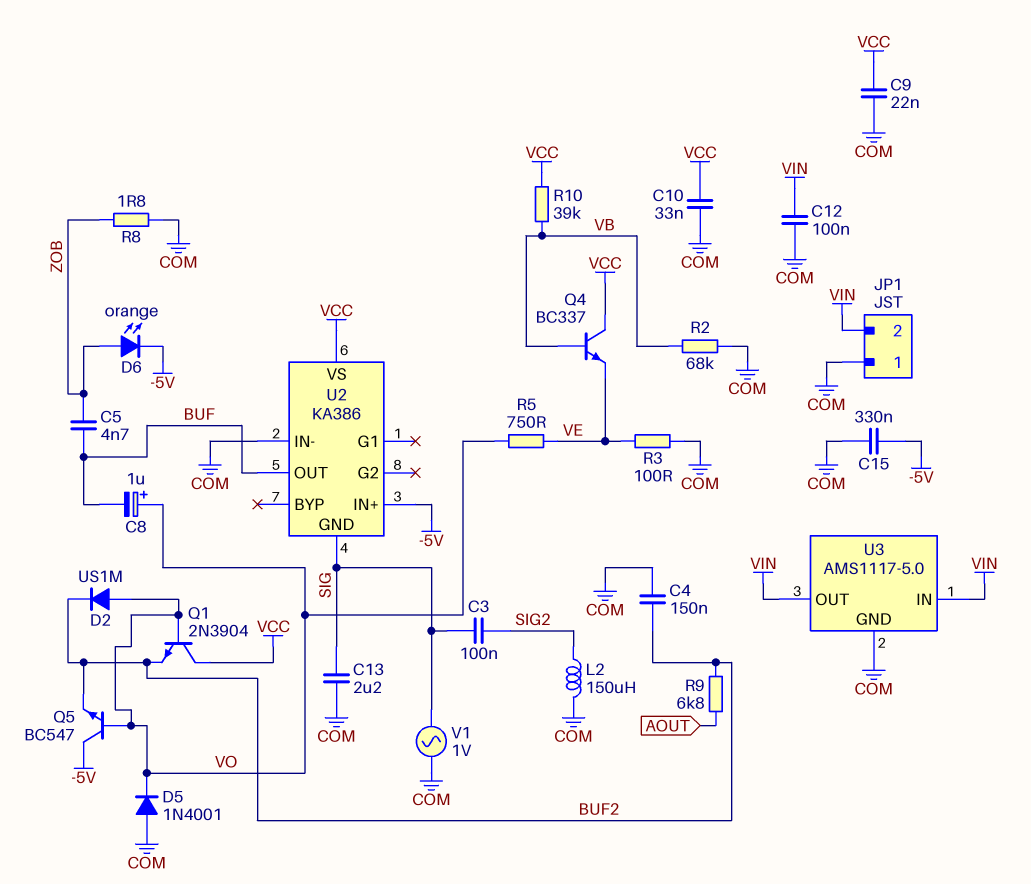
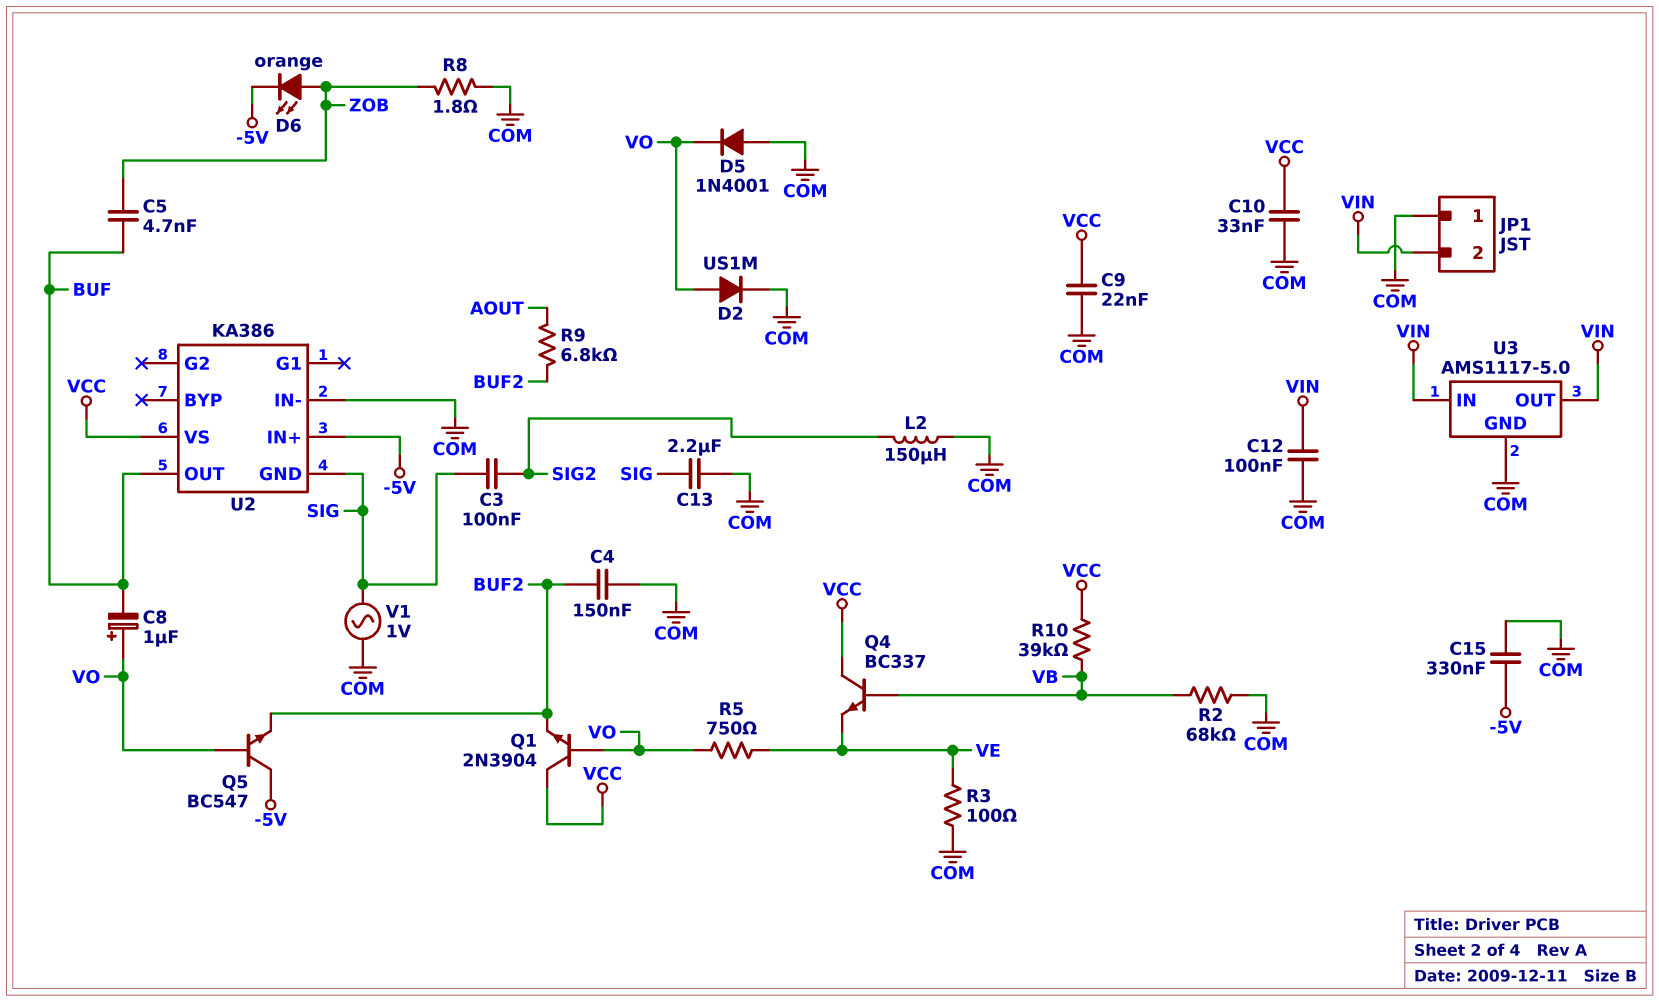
D2: diode US1M (A VO, K BUF2) -> diode US1M (A VO, K COM)

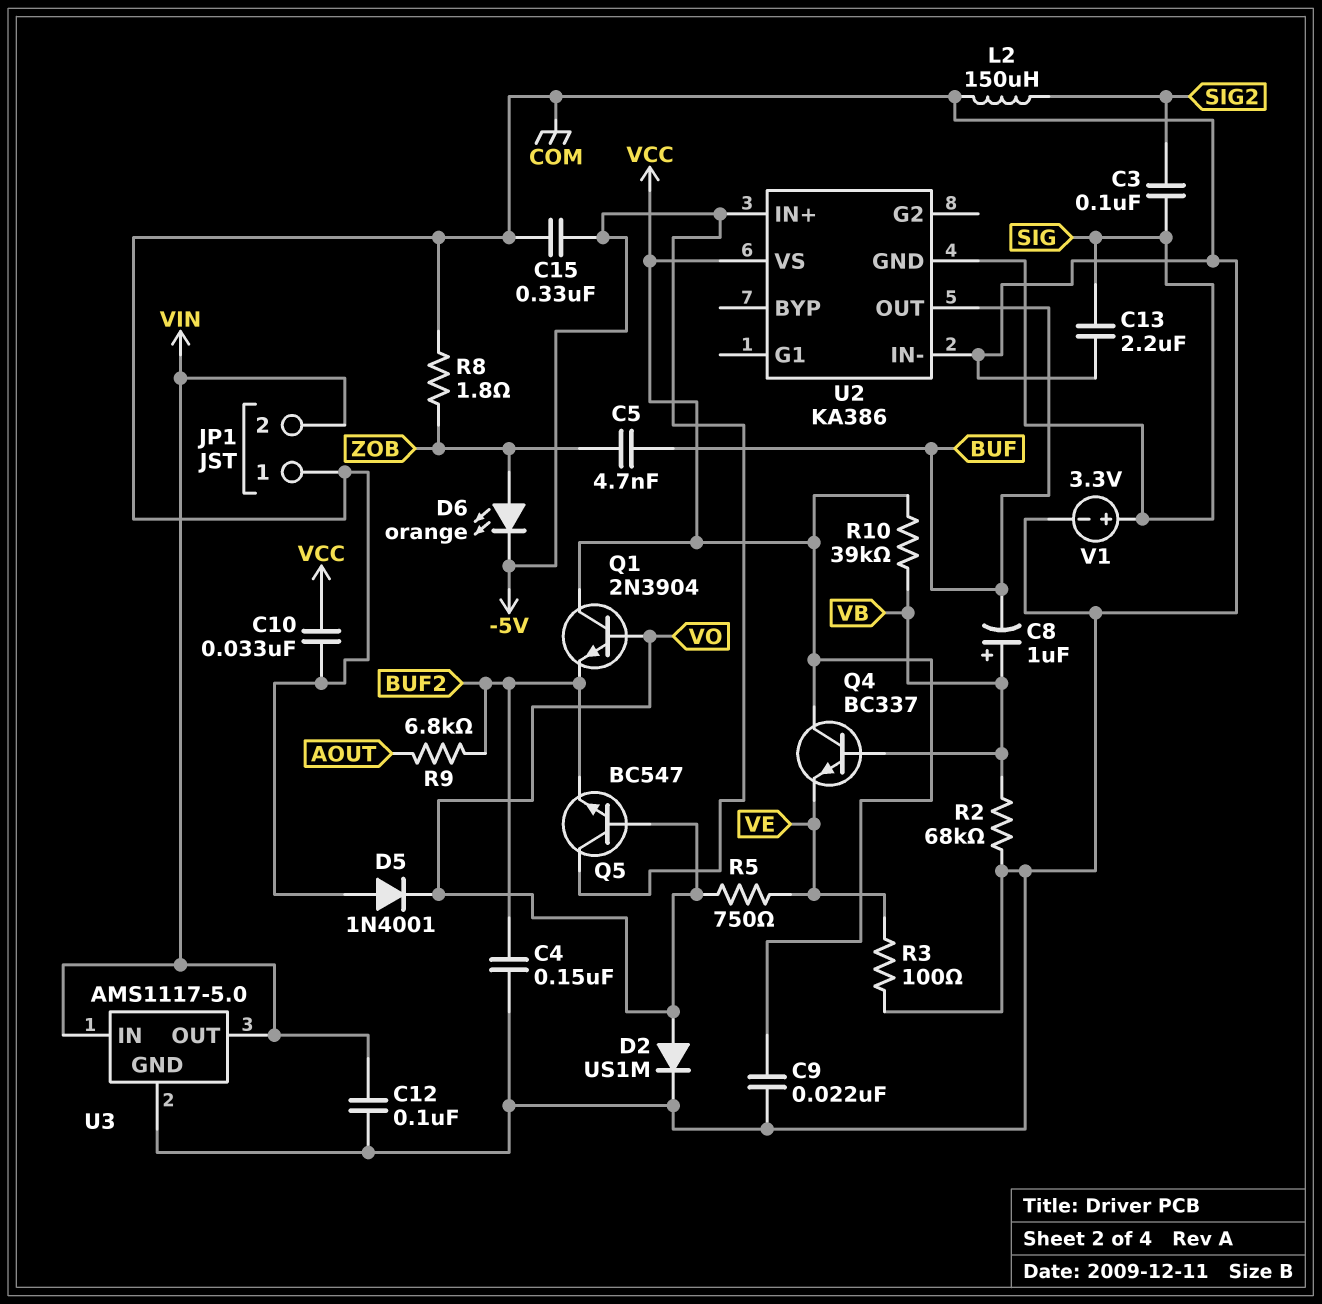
C8: 1uF (plus VO, minus BUF) -> 1uF (plus VB, minus BUF)
V1: AC 1V (COM, SIG) -> 3.3V (plus SIG, minus COM)

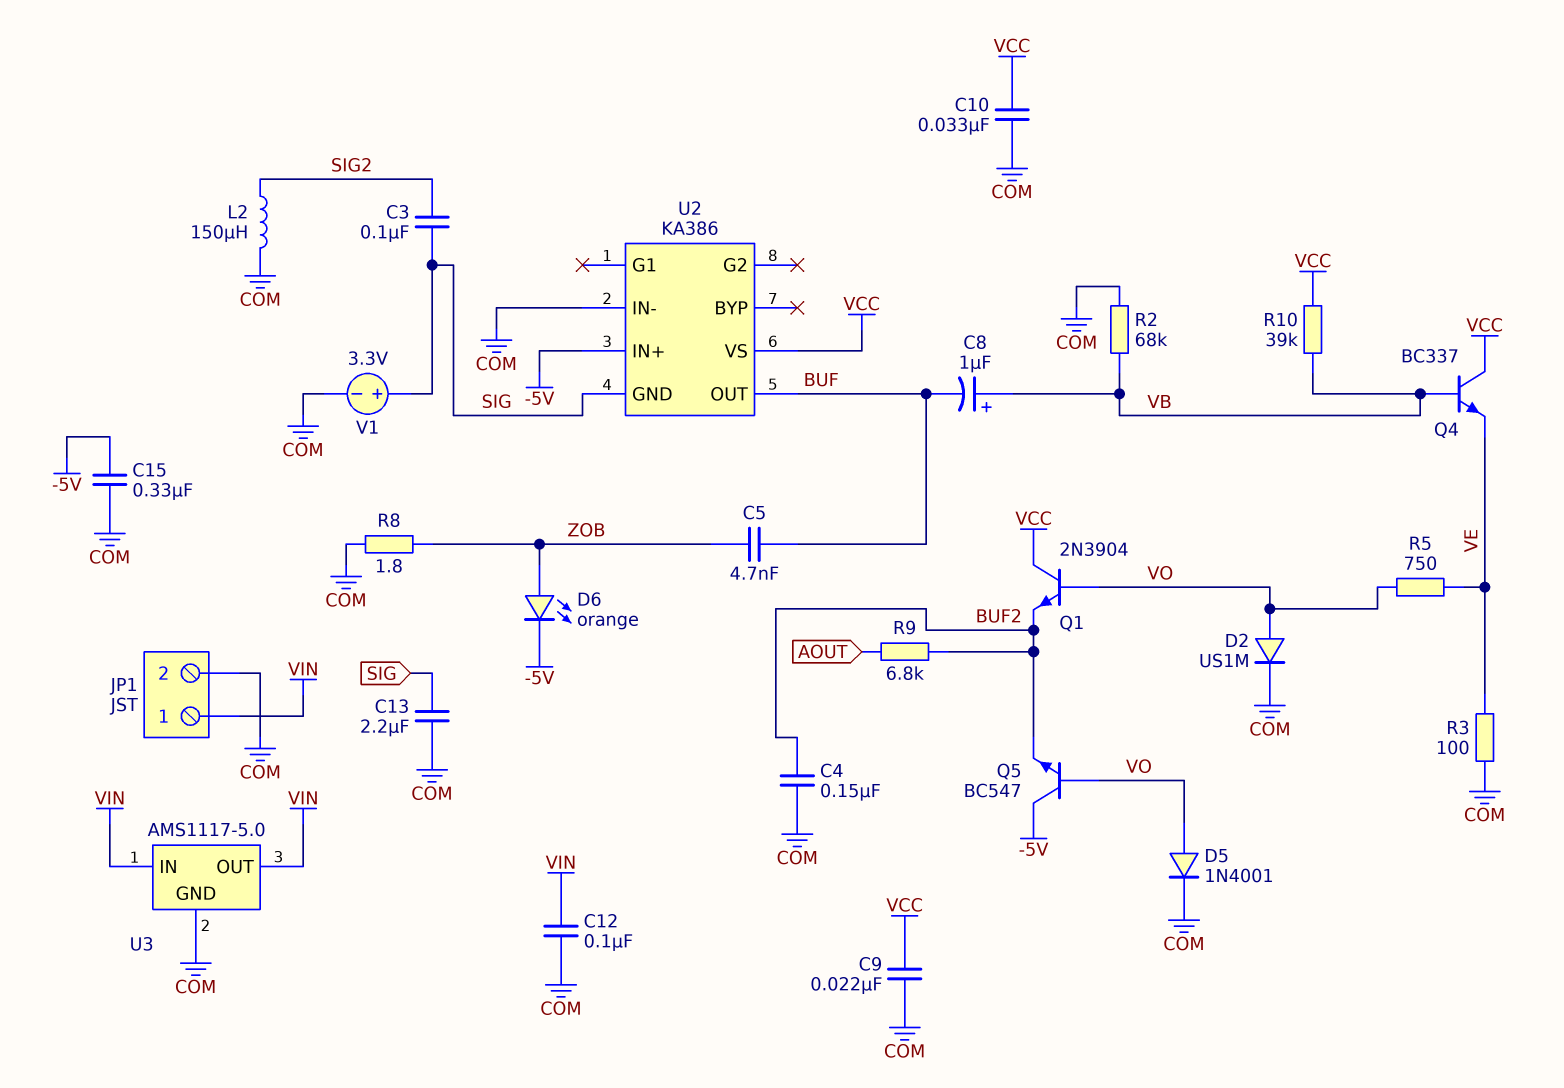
D5: diode 1N4001 (A COM, K VO) -> diode 1N4001 (A VO, K COM)
JP1 pin 1: COM -> VIN
JP1 pin 2: VIN -> COM

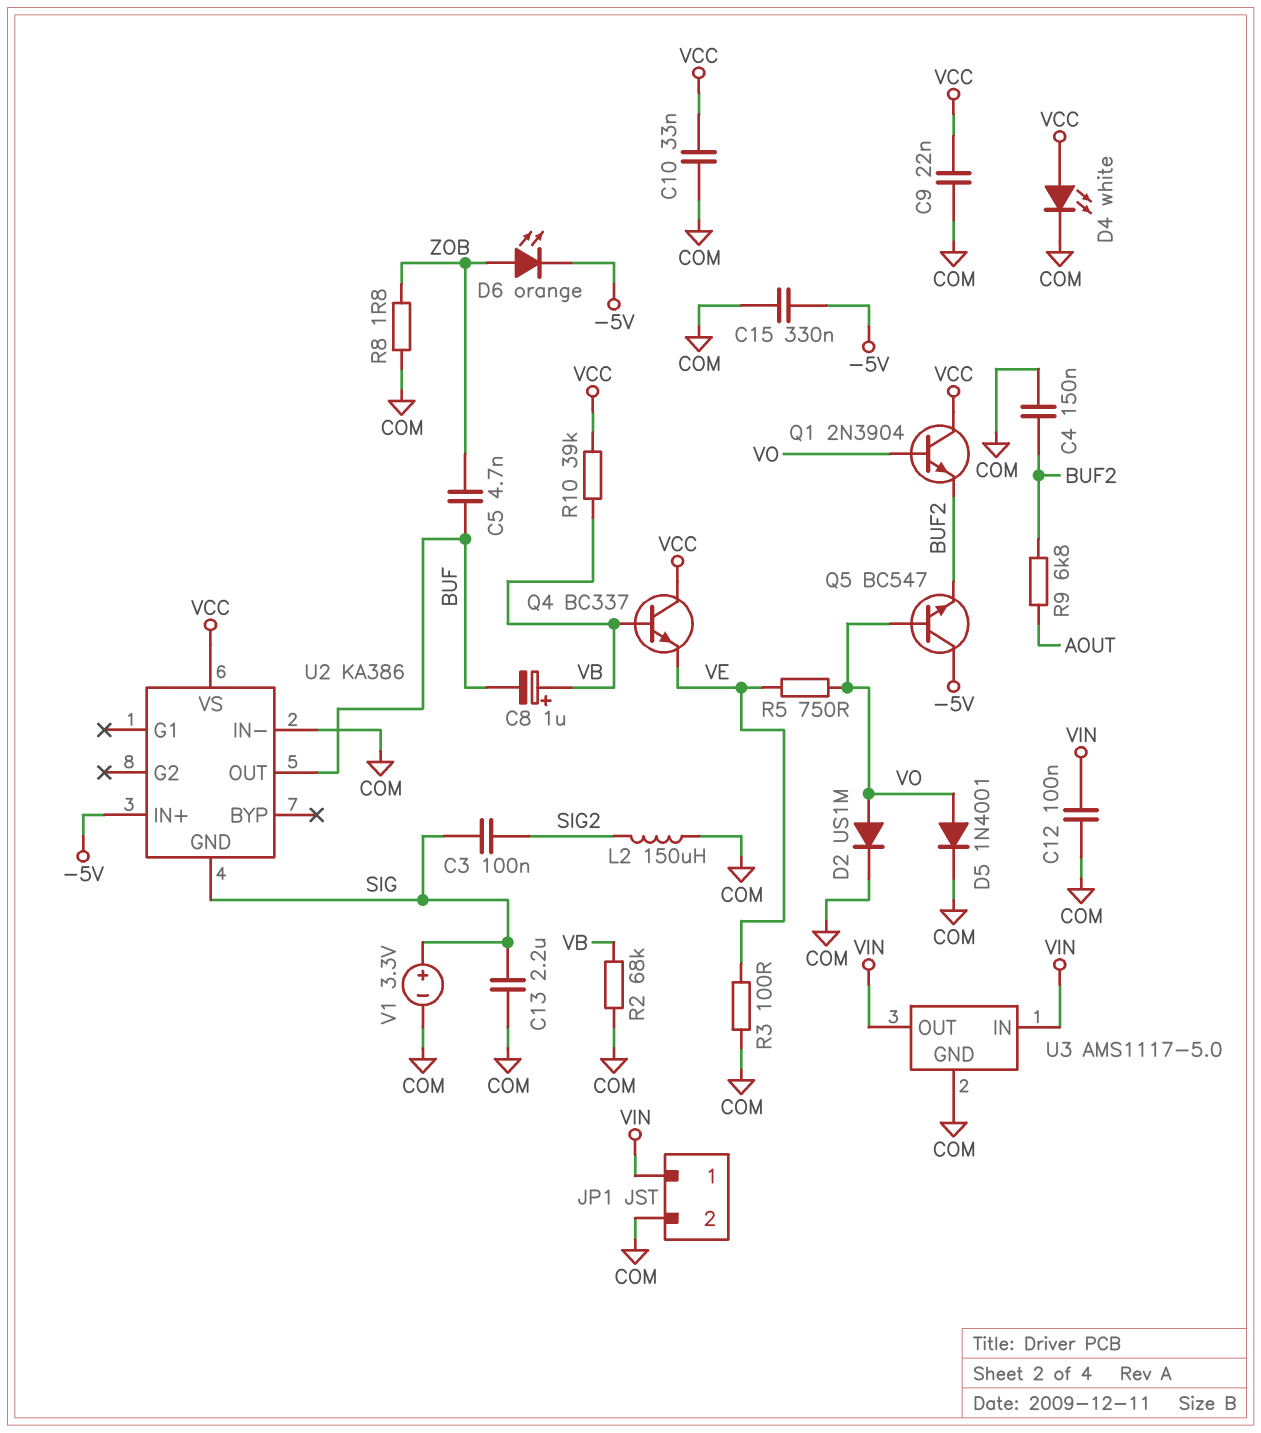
D4: none -> LED white (A VCC, K COM)

